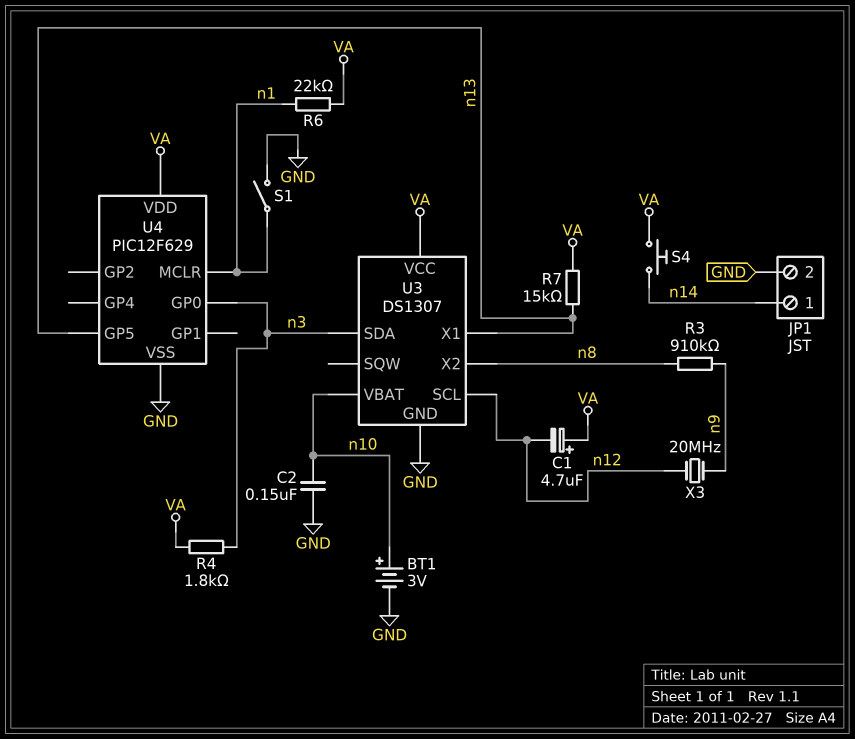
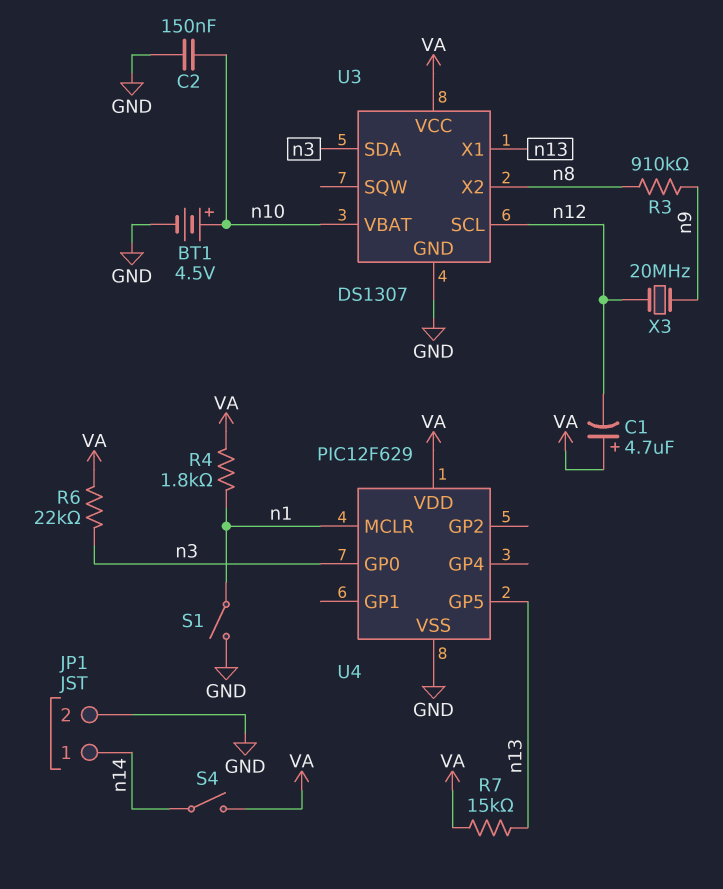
BT1: 3V (plus n10, minus GND) -> 4.5V (plus n10, minus GND)
R4: 1.8k (VA, n3) -> 1.8k (VA, n1)
R6: 22k (VA, n1) -> 22k (VA, n3)
S4: button (VA, n14) -> switch (VA, n14)

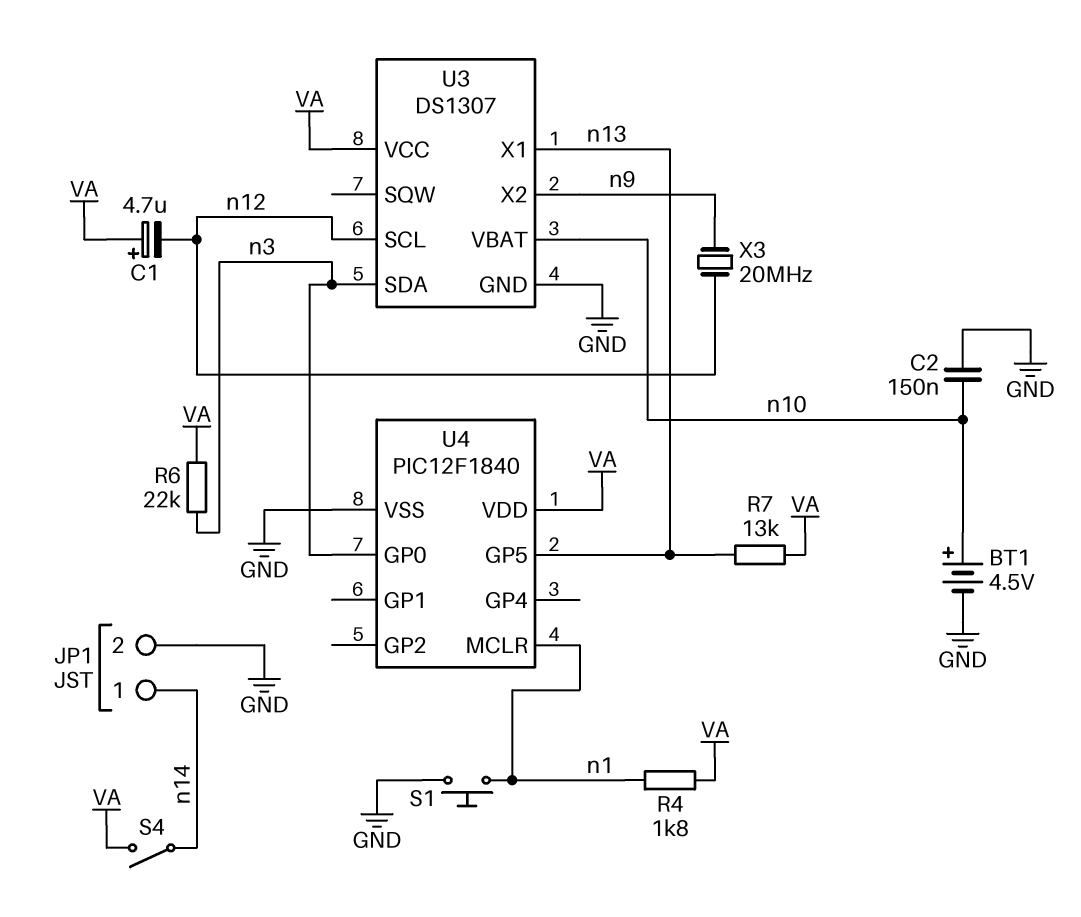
R3: 910k (n8, n9) -> none
R7: 15k (VA, n13) -> 13k (VA, n13)
S1: switch (GND, n1) -> button (GND, n1)
U3 pin X2: n8 -> n9
U4: PIC12F629 -> PIC12F1840

